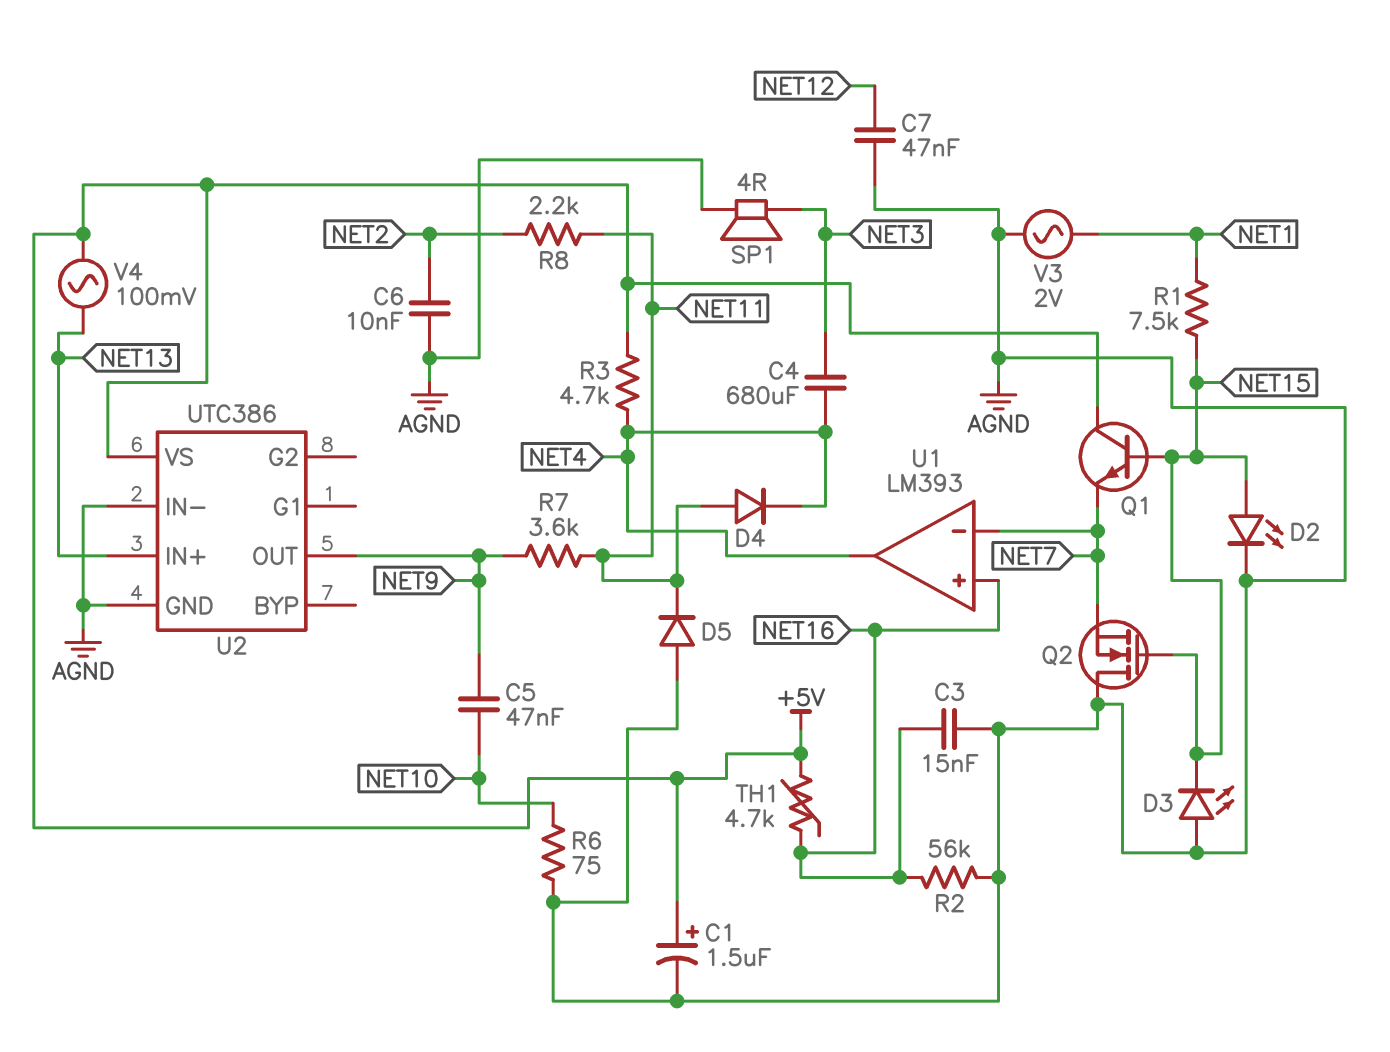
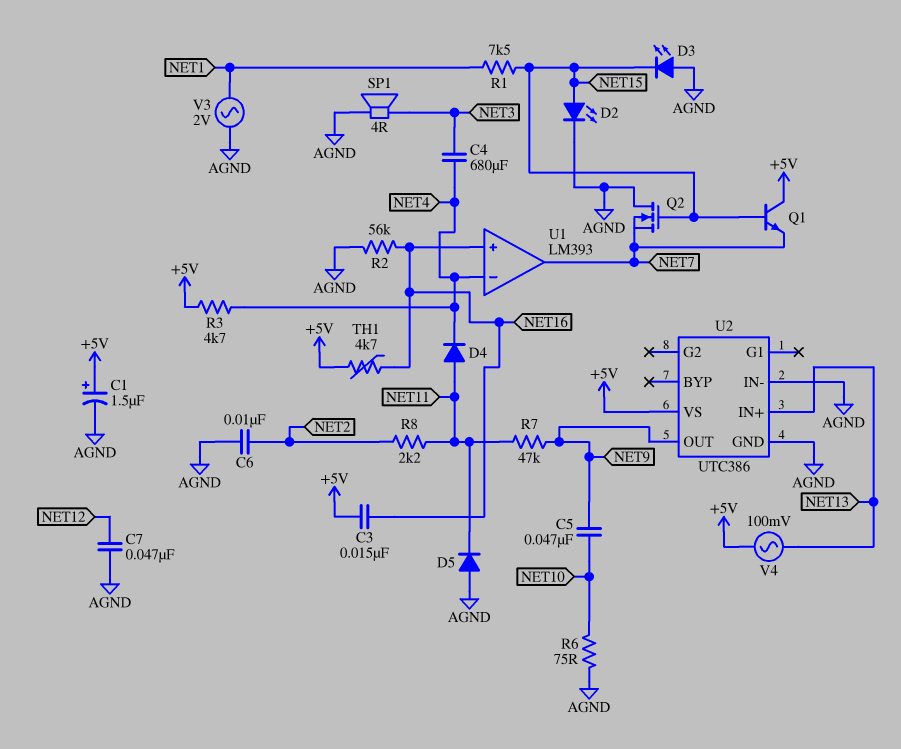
C3: 15nF (AGND, NET16) -> 15nF (+5V, NET16)
R7: 3.6k (NET9, NET11) -> 47k (NET9, NET11)
U1 pin in-: NET7 -> NET4
U1 pin out: NET4 -> NET7

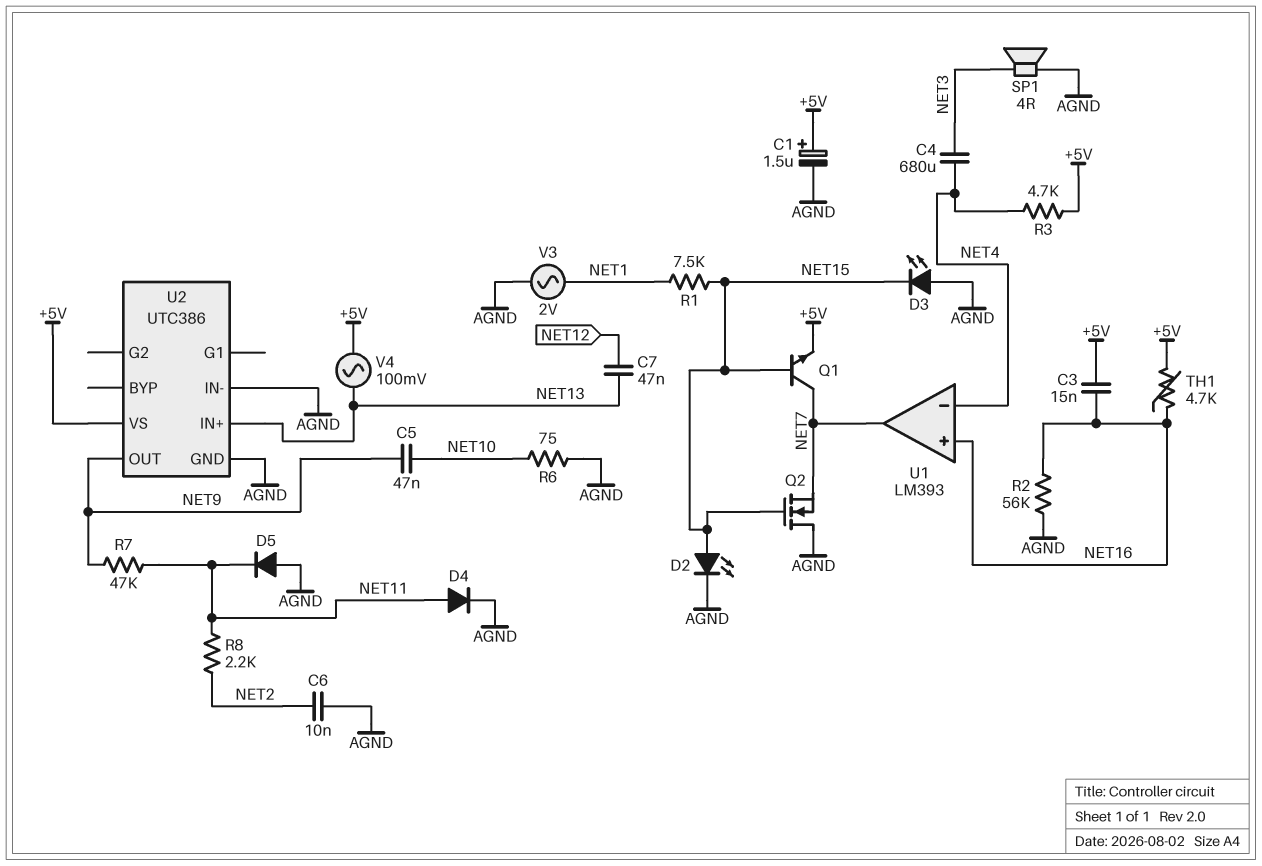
C7: 47nF (AGND, NET12) -> 47nF (NET12, NET13)
D4: diode (A NET11, K NET4) -> diode (A NET11, K AGND)
Q1: NPN (B NET15, C +5V, E NET7) -> NPN (B NET15, C NET7, E +5V)

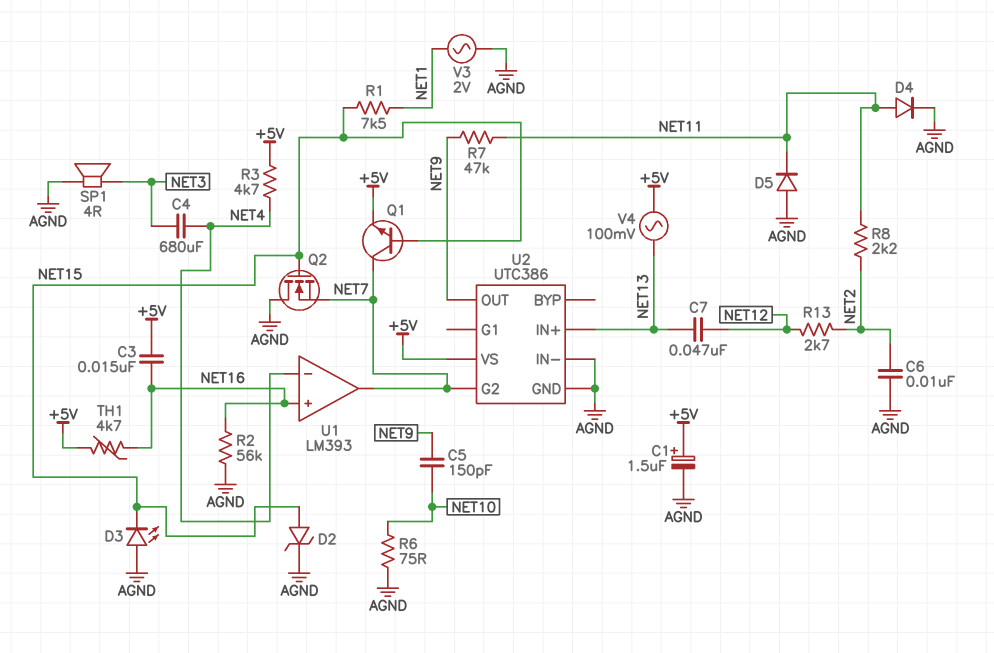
C5: 47nF (NET9, NET10) -> 150pF (NET9, NET10)
D2: LED (A NET15, K AGND) -> zener (A NET15, K AGND)
R13: none -> 2.7k (NET2, NET12)
U2 pin G2: none -> NET7

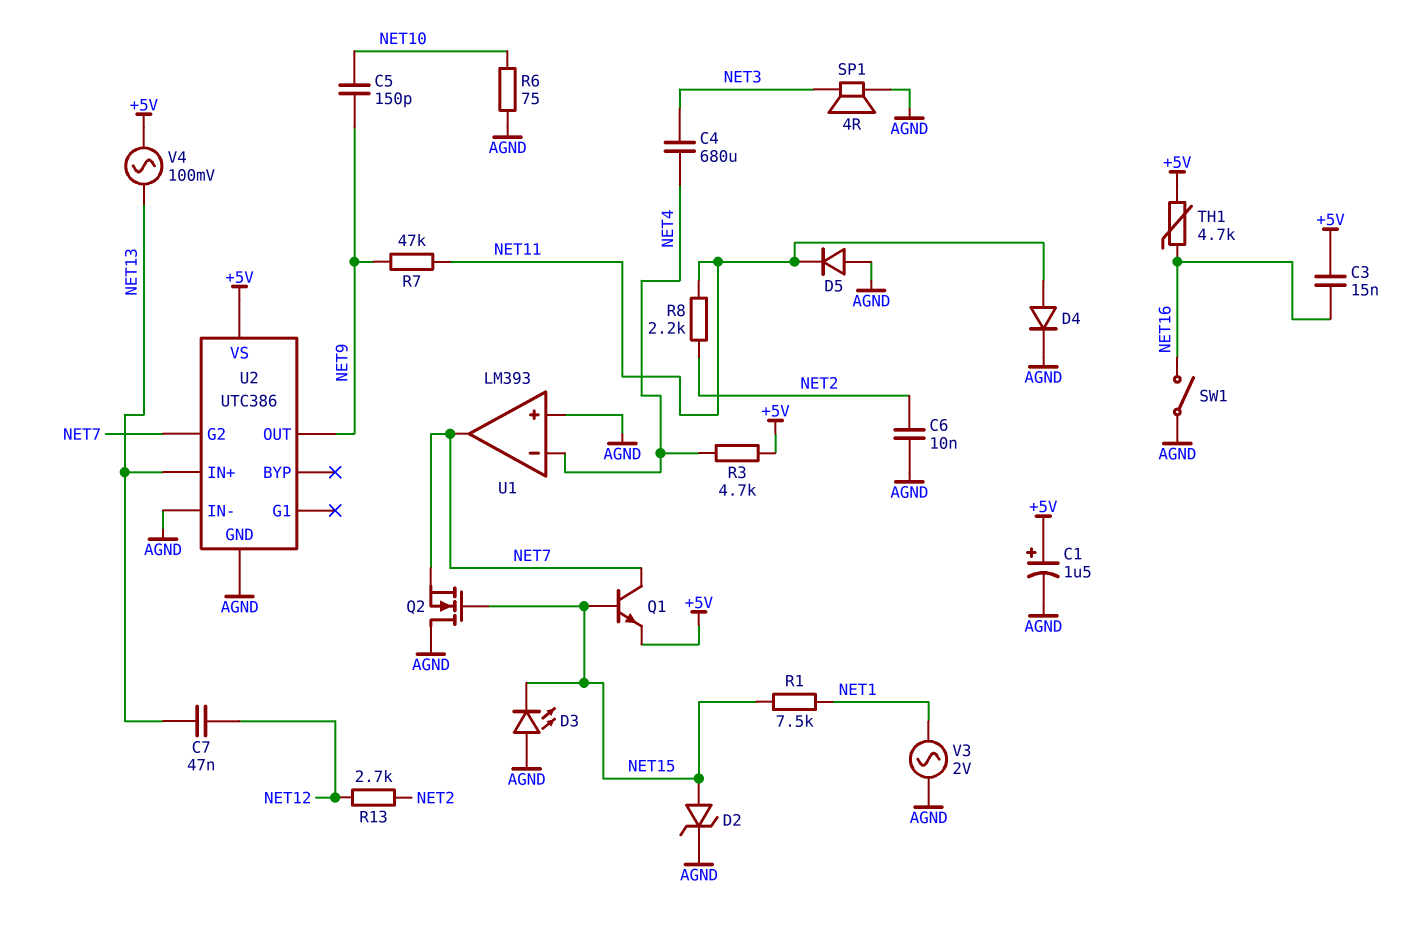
R2: 56k (AGND, NET16) -> none
SW1: none -> switch (AGND, NET16)
U1 pin in+: NET16 -> AGND

